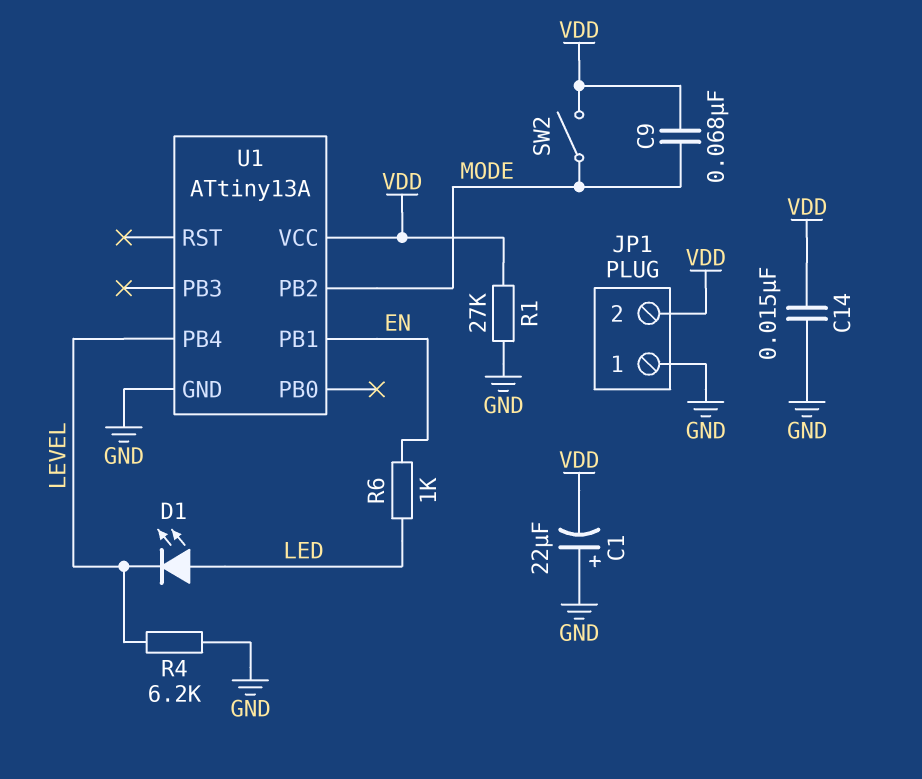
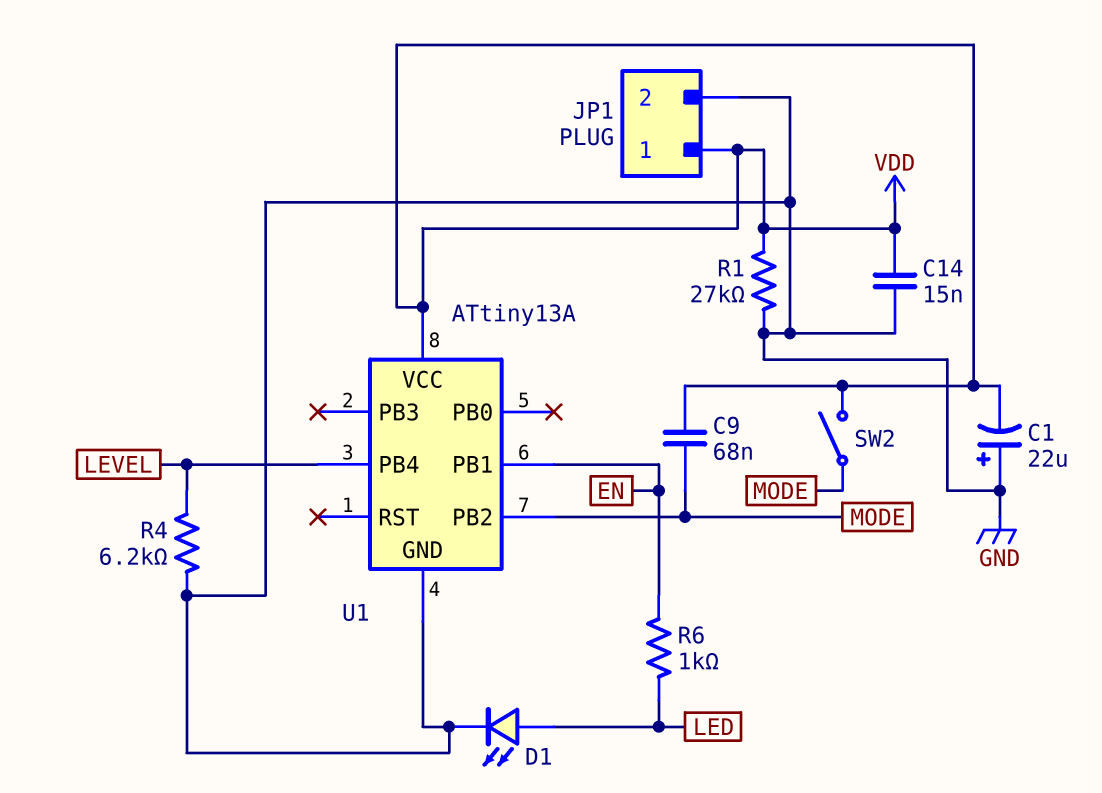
D1: LED (A LED, K LEVEL) -> LED (A LED, K GND)
JP1 pin 1: GND -> VDD
JP1 pin 2: VDD -> GND

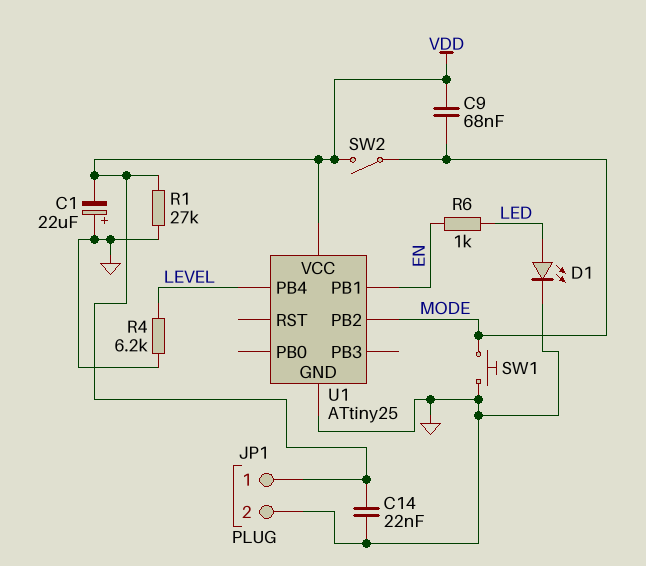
C14: 15nF (GND, VDD) -> 22nF (GND, VDD)
SW1: none -> button (GND, MODE)
U1: ATtiny13A -> ATtiny25

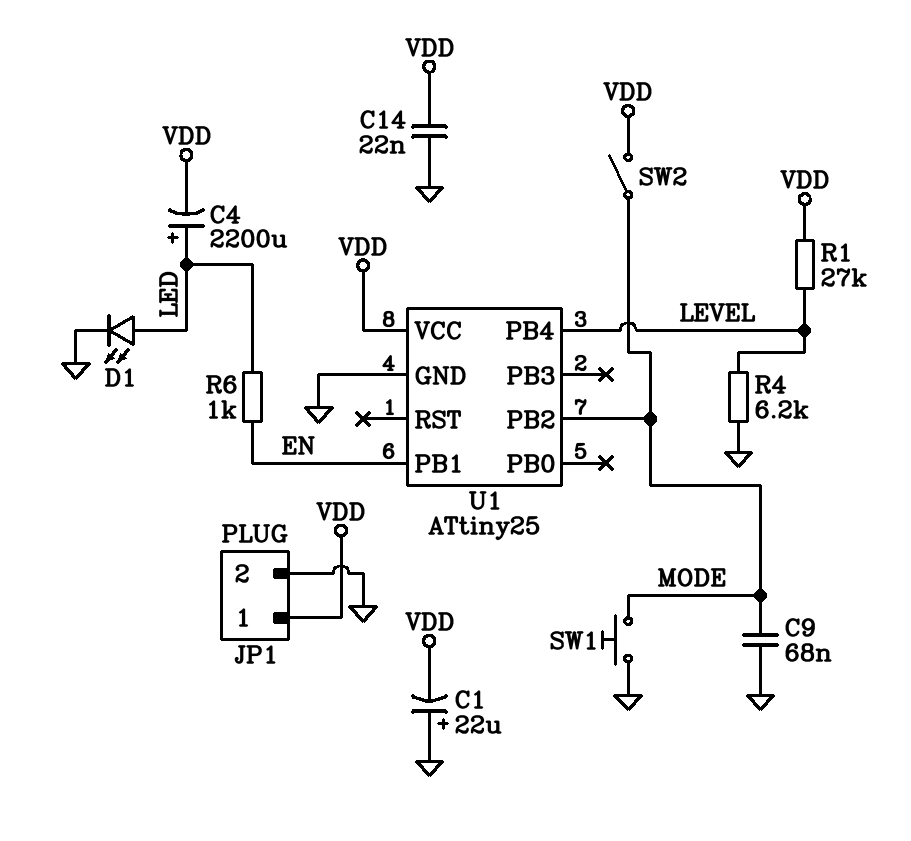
C4: none -> 2200uF (plus LED, minus VDD)
C9: 68nF (MODE, VDD) -> 68nF (GND, MODE)
R1: 27k (GND, VDD) -> 27k (LEVEL, VDD)

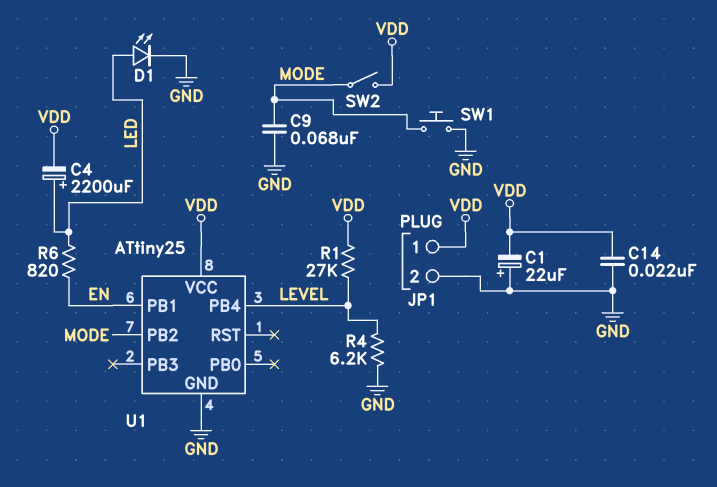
R6: 1k (EN, LED) -> 820 (EN, LED)

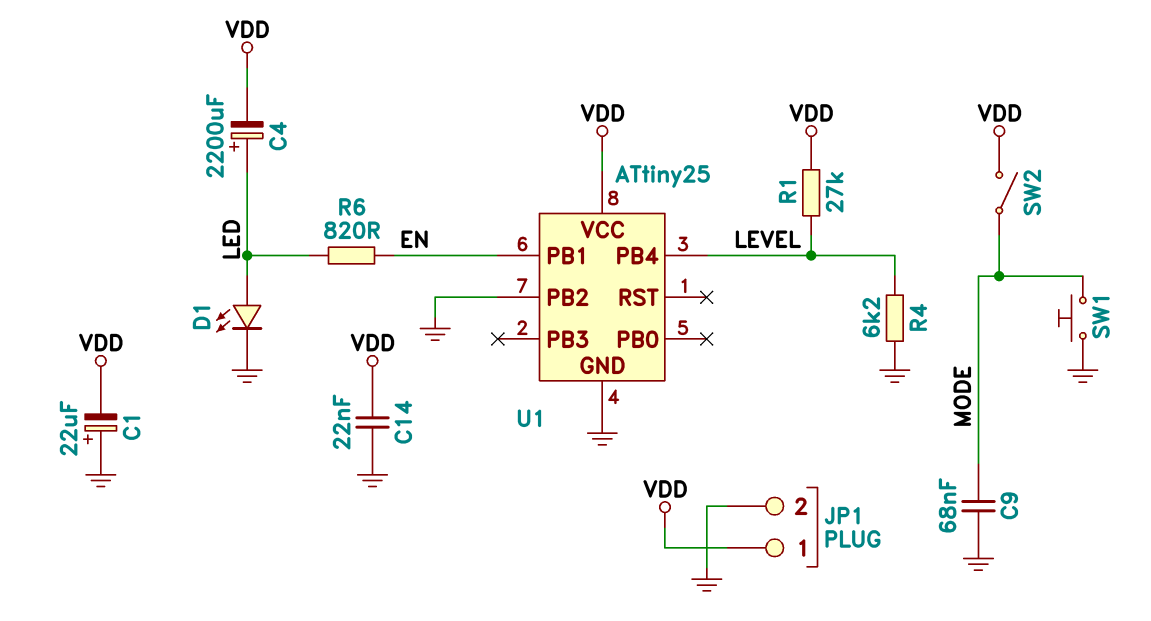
U1 pin PB2: MODE -> GND

